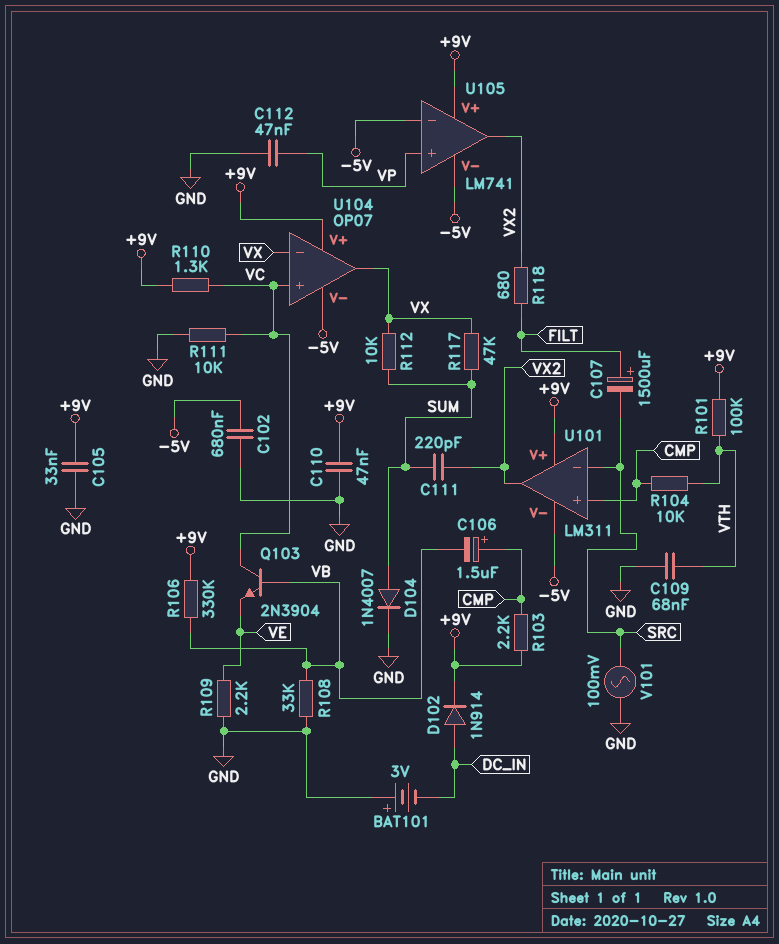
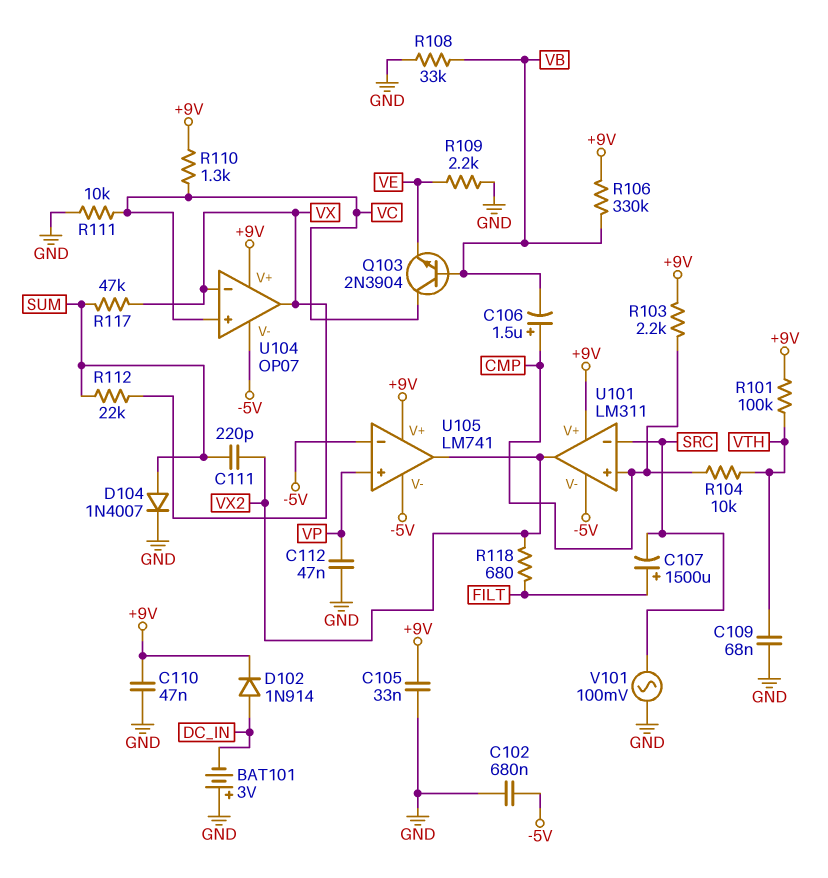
R112: 10k (SUM, VX) -> 22k (SUM, VX)

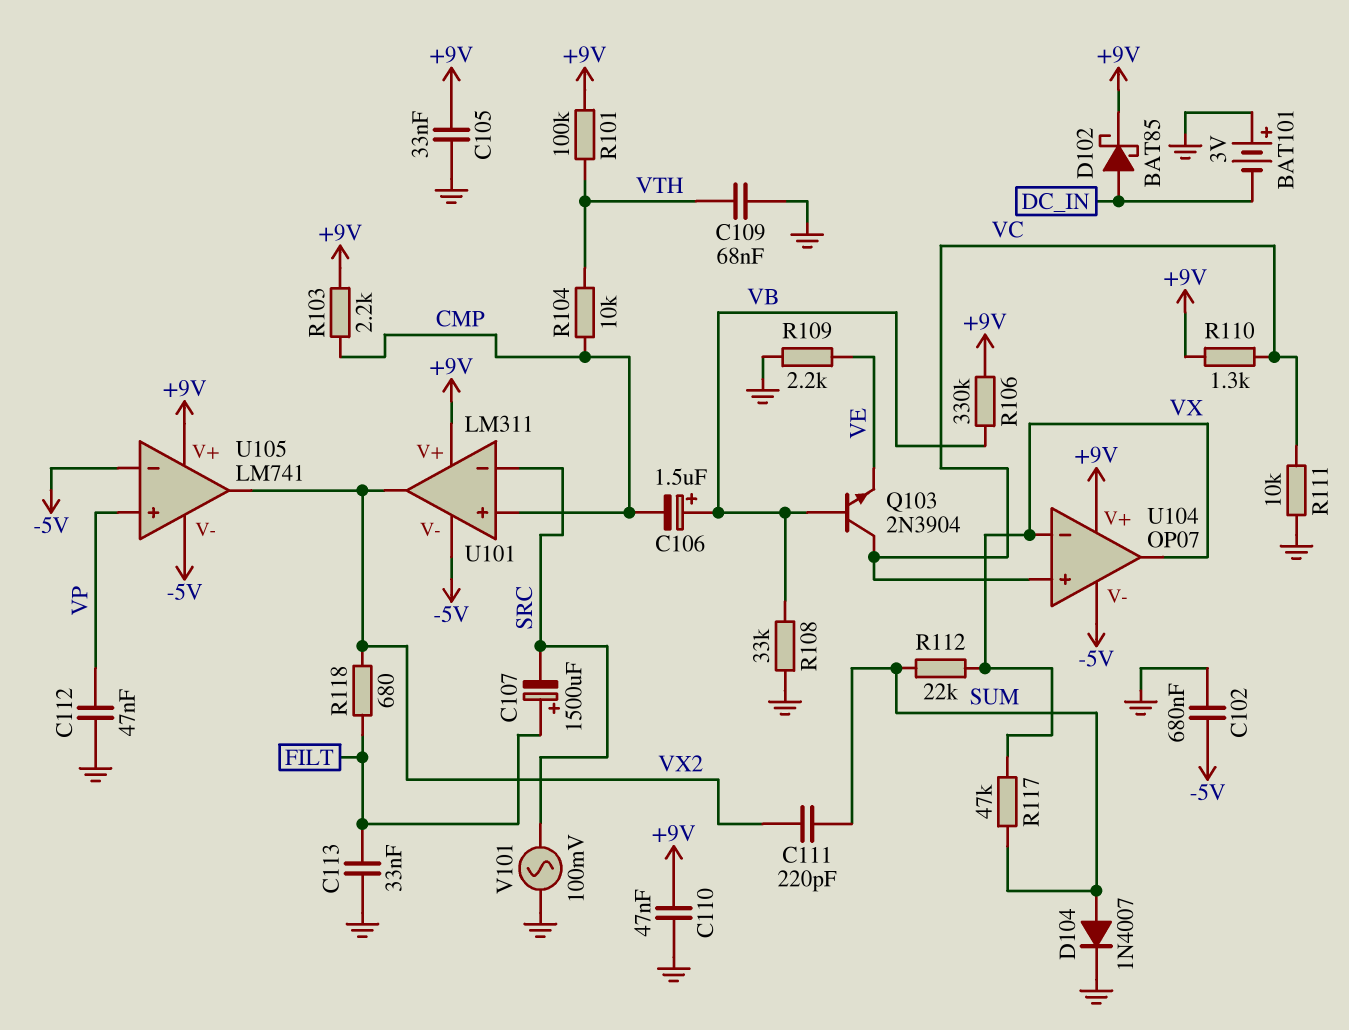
C106: 1.5uF (plus CMP, minus VB) -> 1.5uF (plus VB, minus CMP)
C113: none -> 33nF (FILT, GND)
D102: diode 1N914 (A DC_IN, K +9V) -> schottky BAT85 (A DC_IN, K +9V)

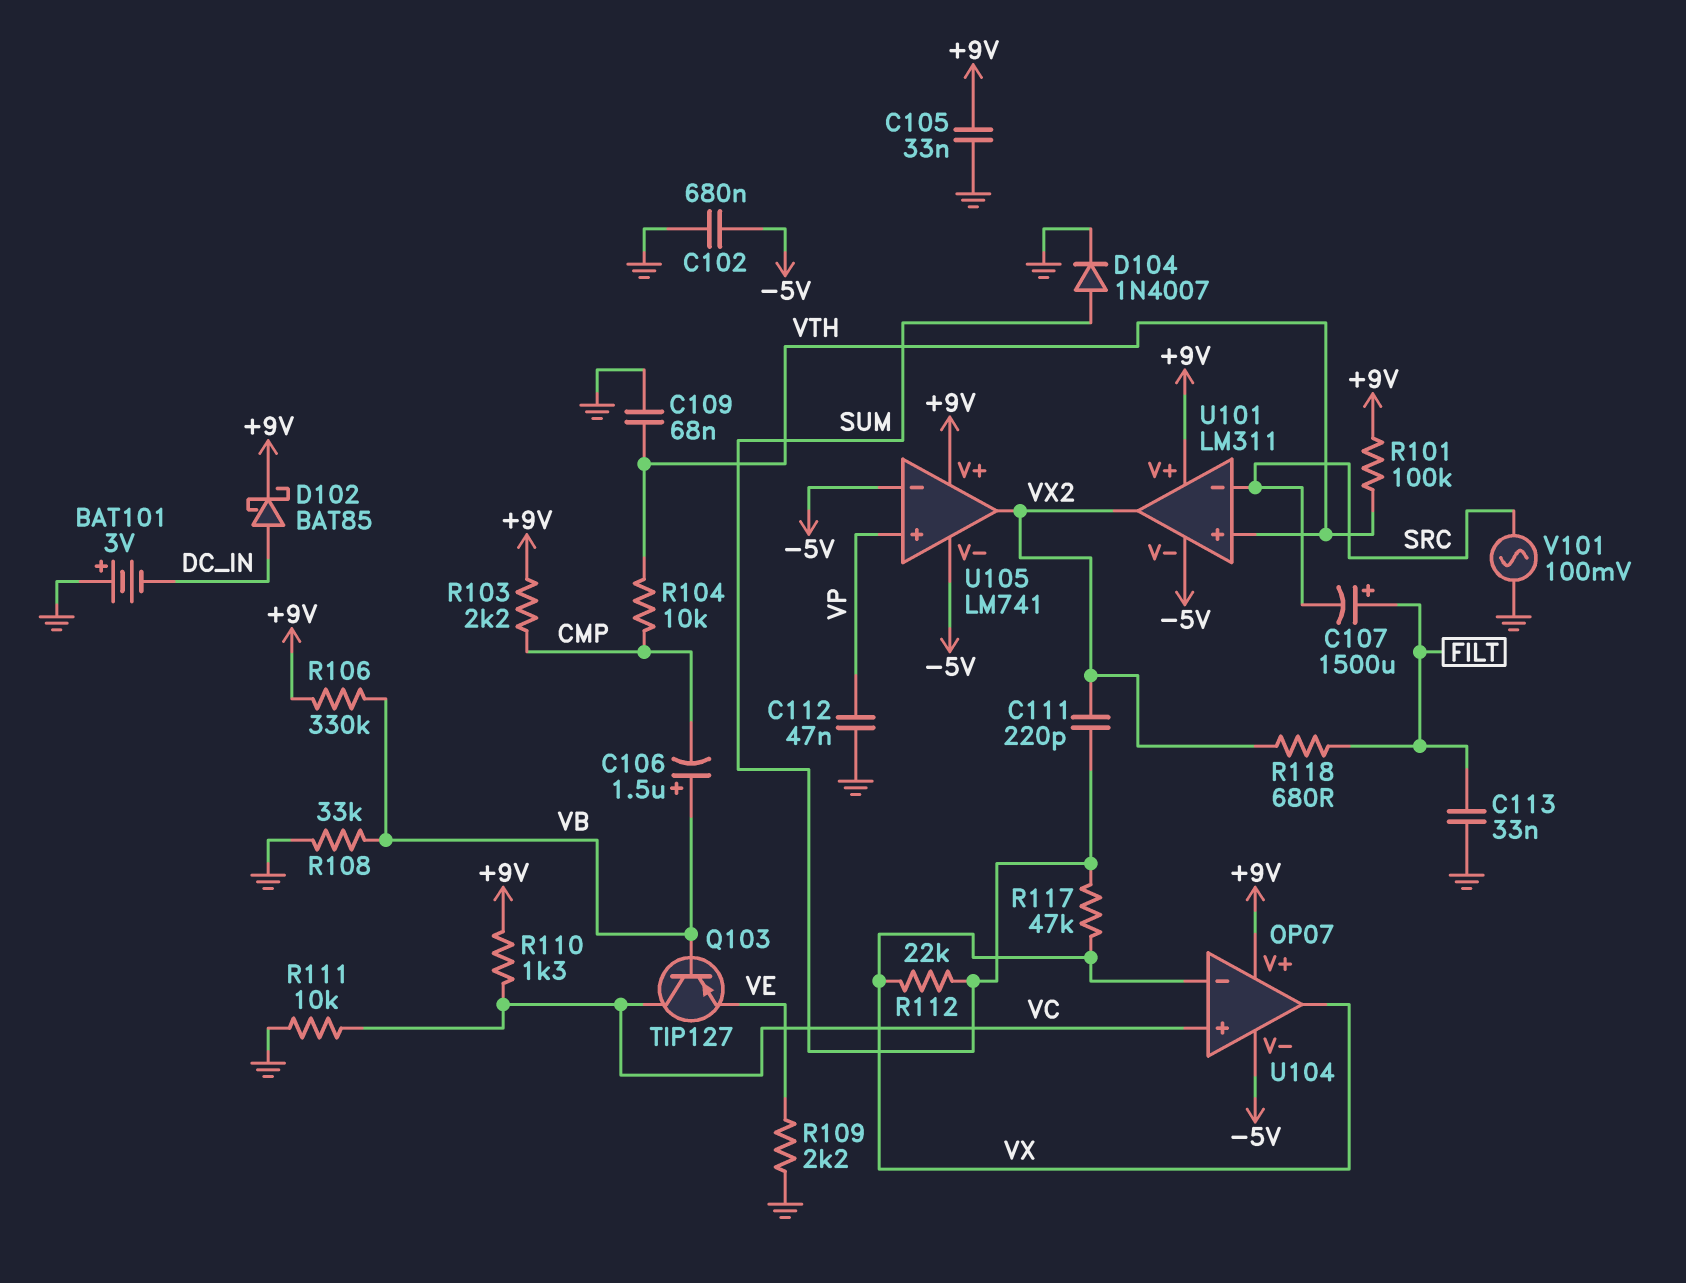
C110: 47nF (+9V, GND) -> none
Q103: NPN 2N3904 (B VB, C VC, E VE) -> PNP TIP127 (B VB, C VC, E VE)
U101 pin in+: CMP -> VTH

